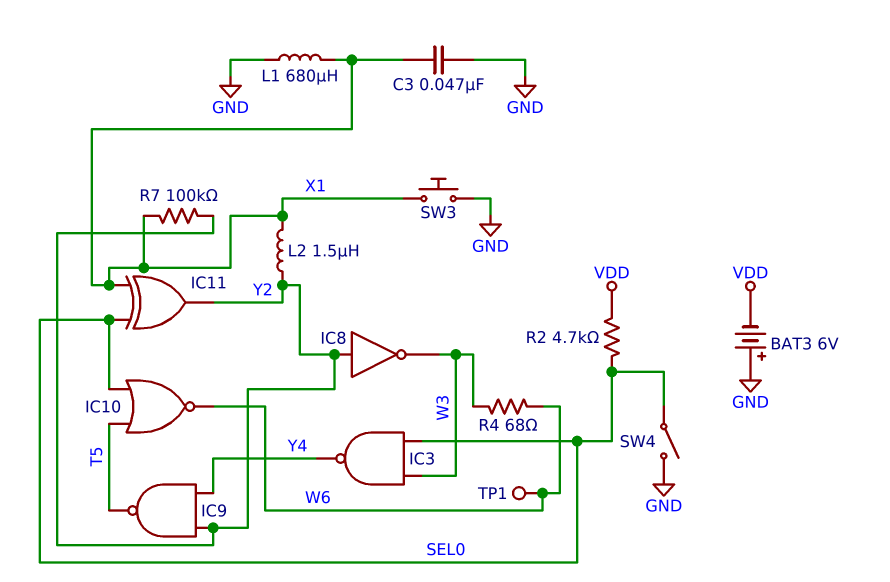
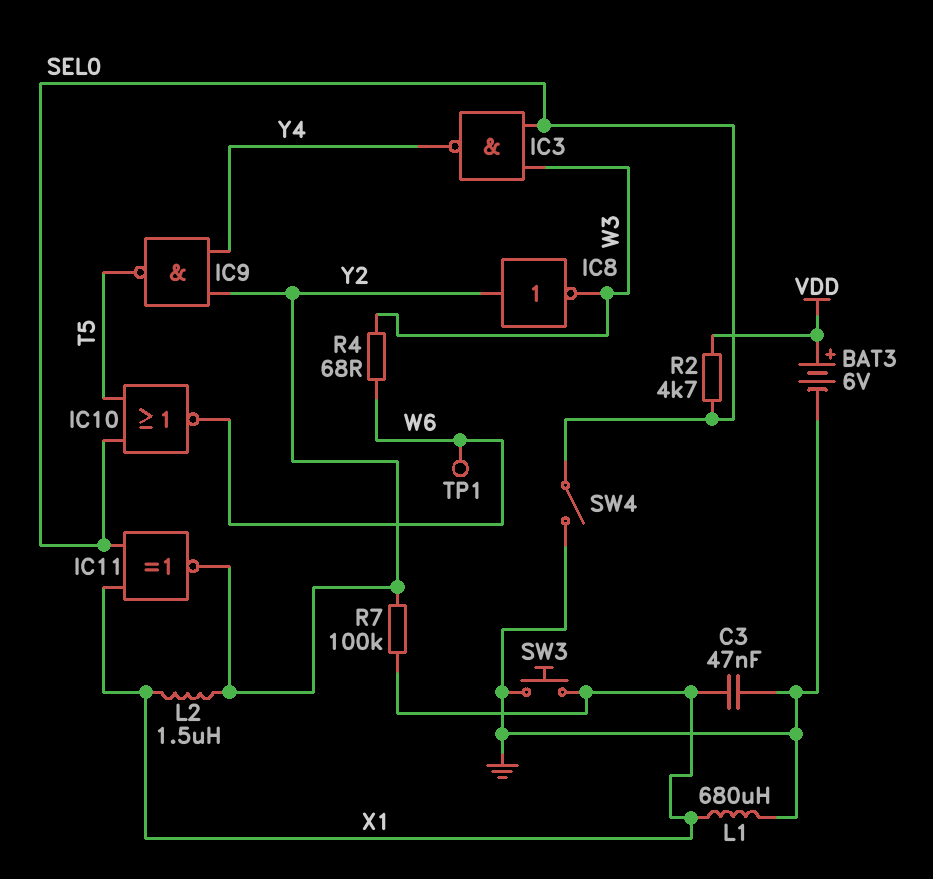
BAT3: 6V (plus GND, minus VDD) -> 6V (plus VDD, minus GND)
IC11: XOR (in SEL0, in X1, out Y2) -> XNOR (in SEL0, in X1, out Y2)

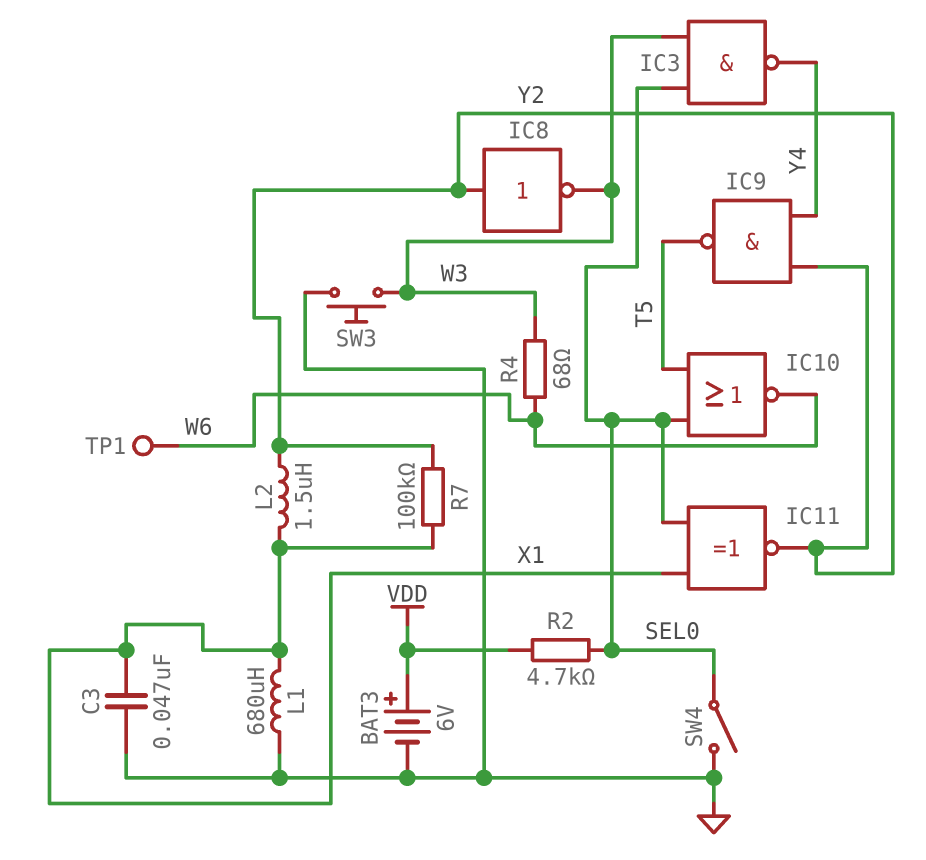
SW3: button (GND, X1) -> button (GND, W3)

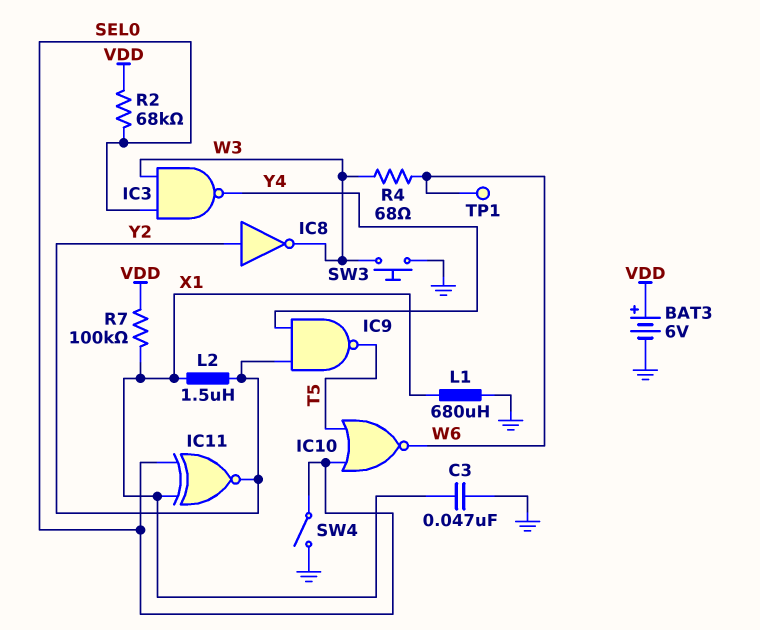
R2: 4.7k (SEL0, VDD) -> 68k (SEL0, VDD)
R7: 100k (X1, Y2) -> 100k (VDD, X1)

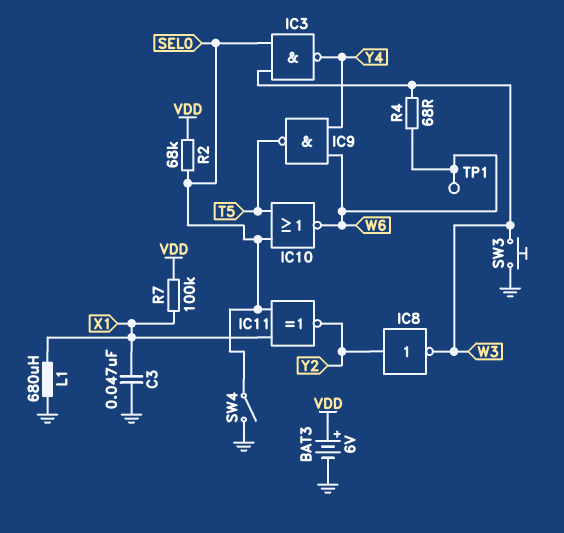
IC9: NAND (in Y2, in Y4, out T5) -> NAND (in W6, in Y4, out T5)
L2: 1.5uH (X1, Y2) -> none

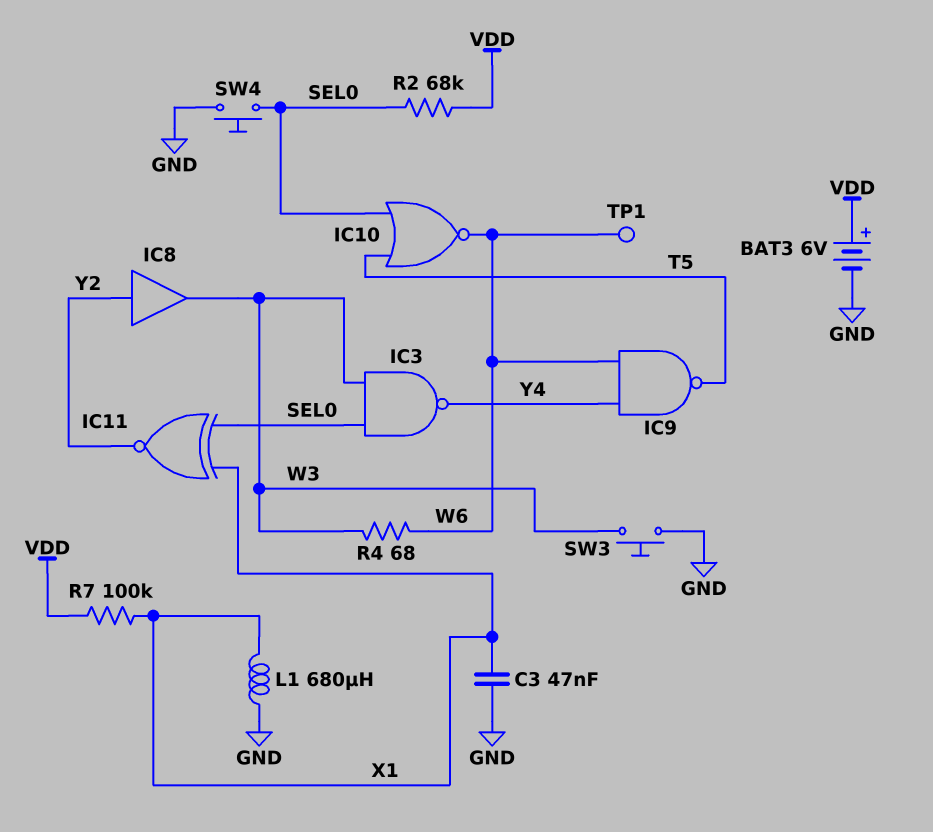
IC8: NOT (in Y2, out W3) -> buffer (in Y2, out W3)
SW4: switch (GND, SEL0) -> button (GND, SEL0)

